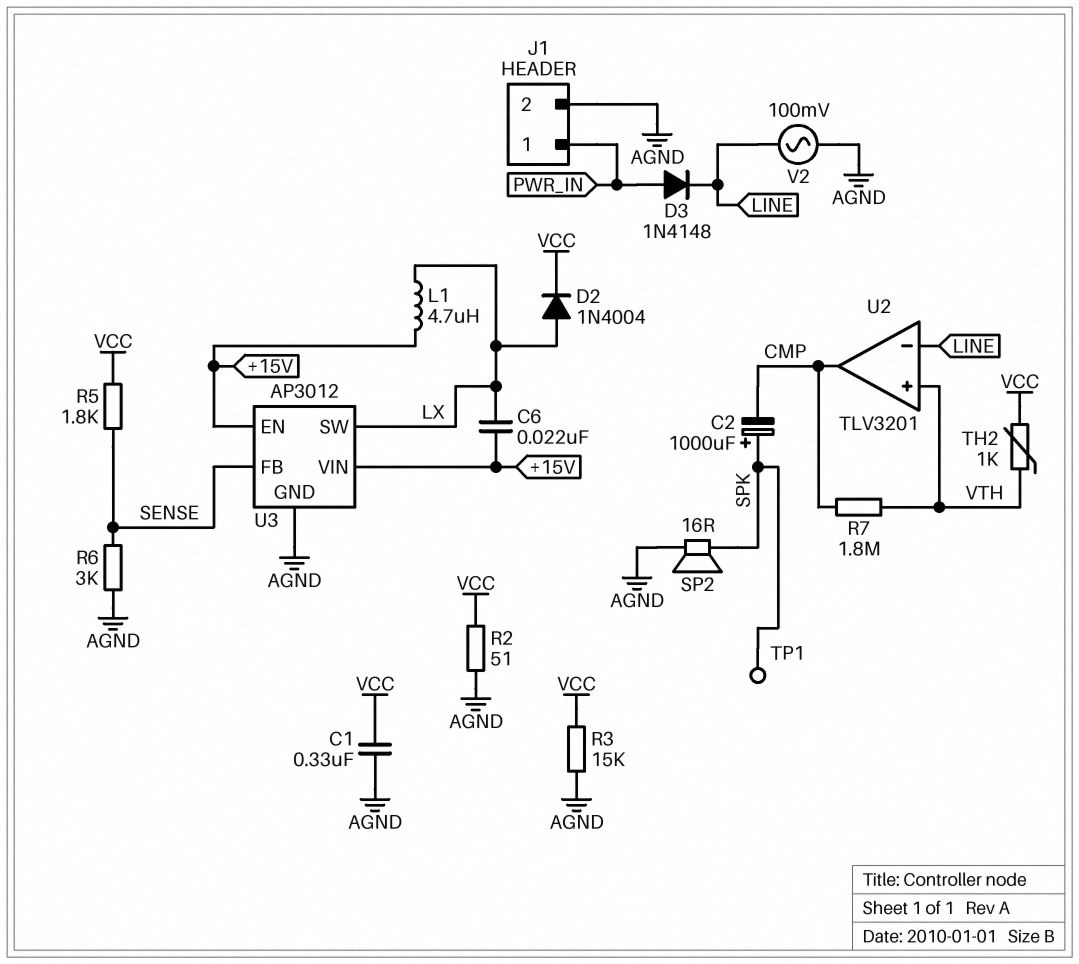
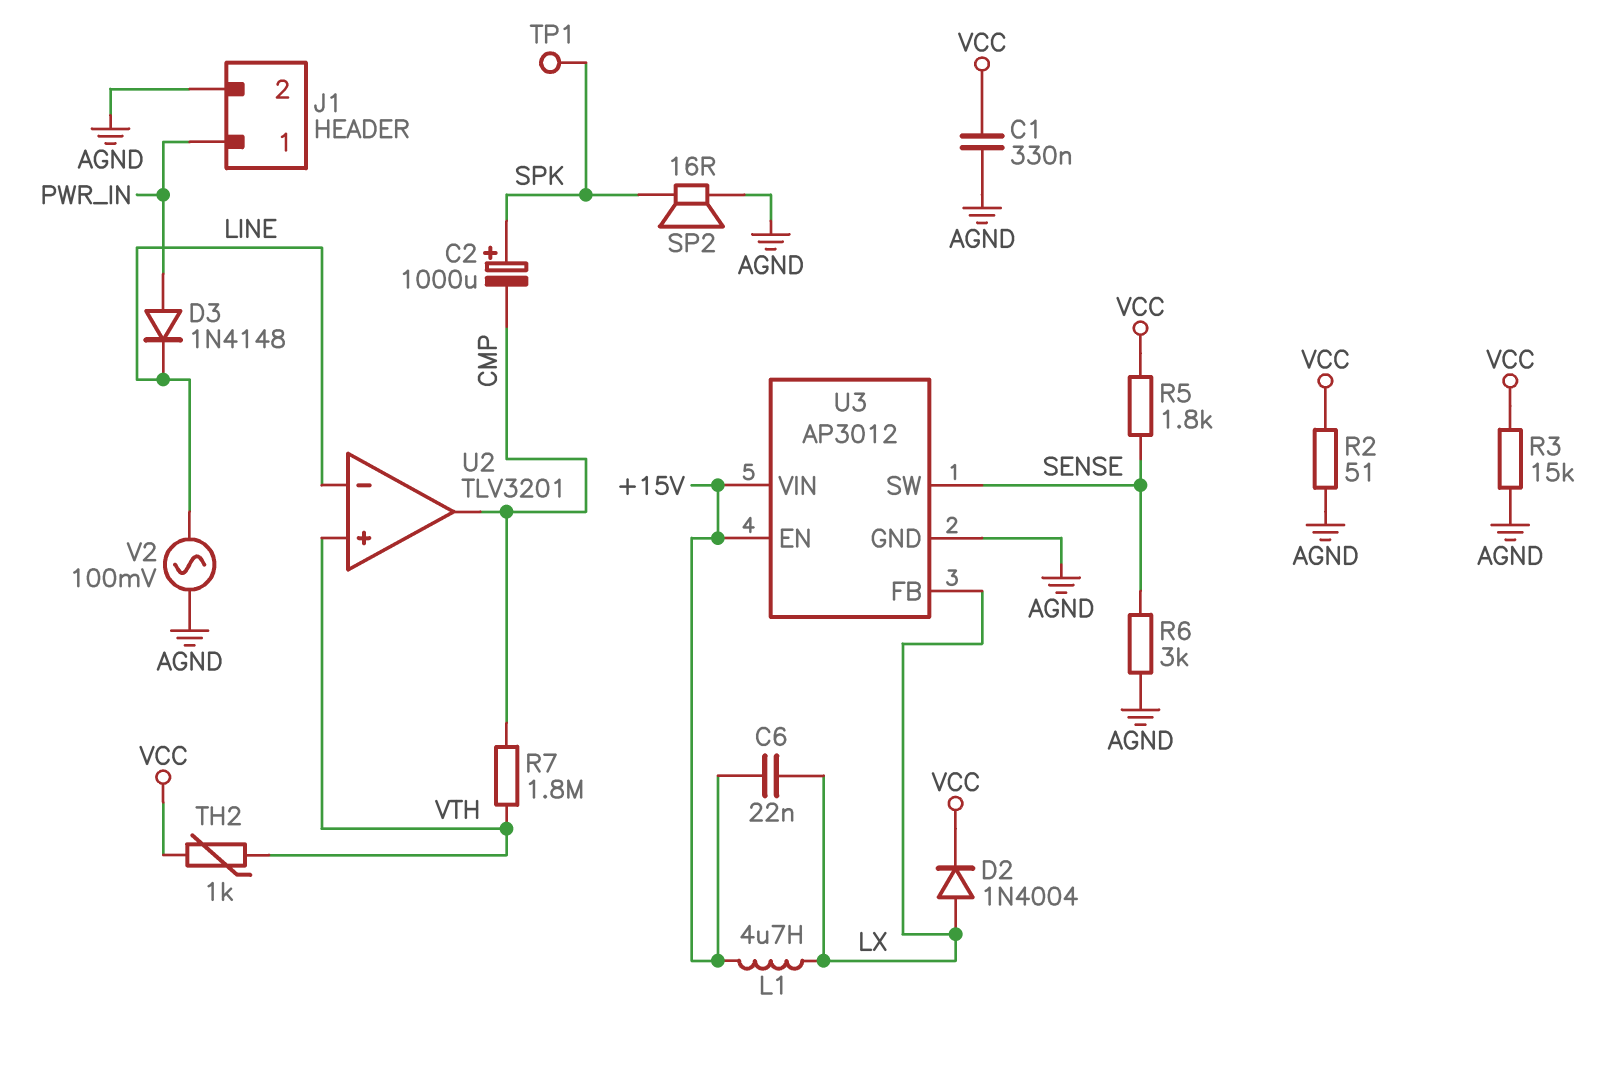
U3 pin FB: SENSE -> LX
U3 pin SW: LX -> SENSE

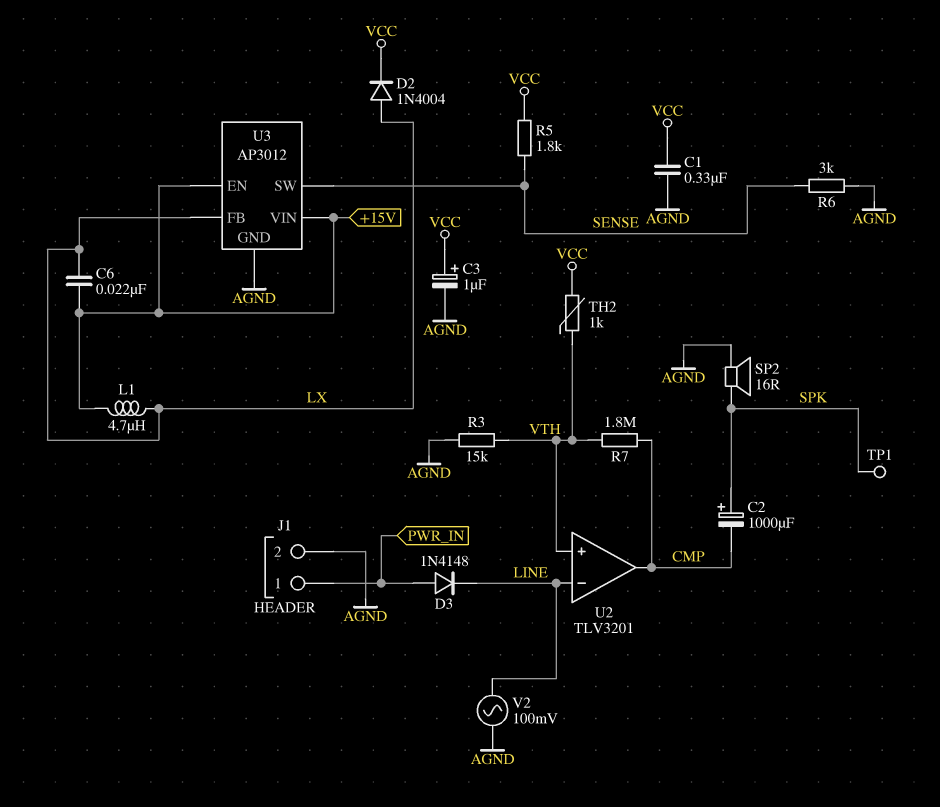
C3: none -> 1uF (plus VCC, minus AGND)
R2: 51 (AGND, VCC) -> none
R3: 15k (AGND, VCC) -> 15k (AGND, VTH)

